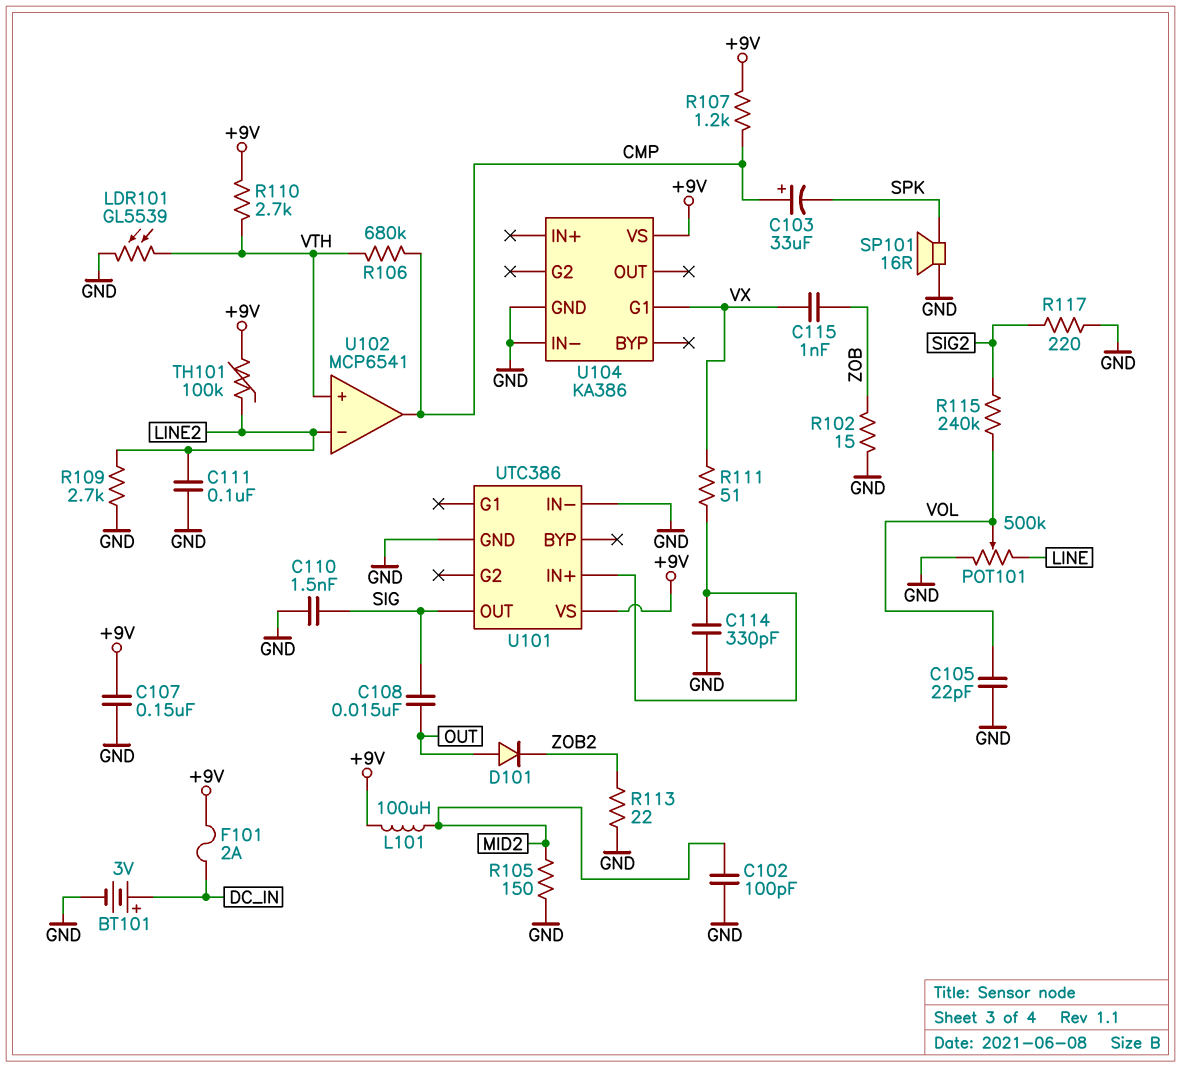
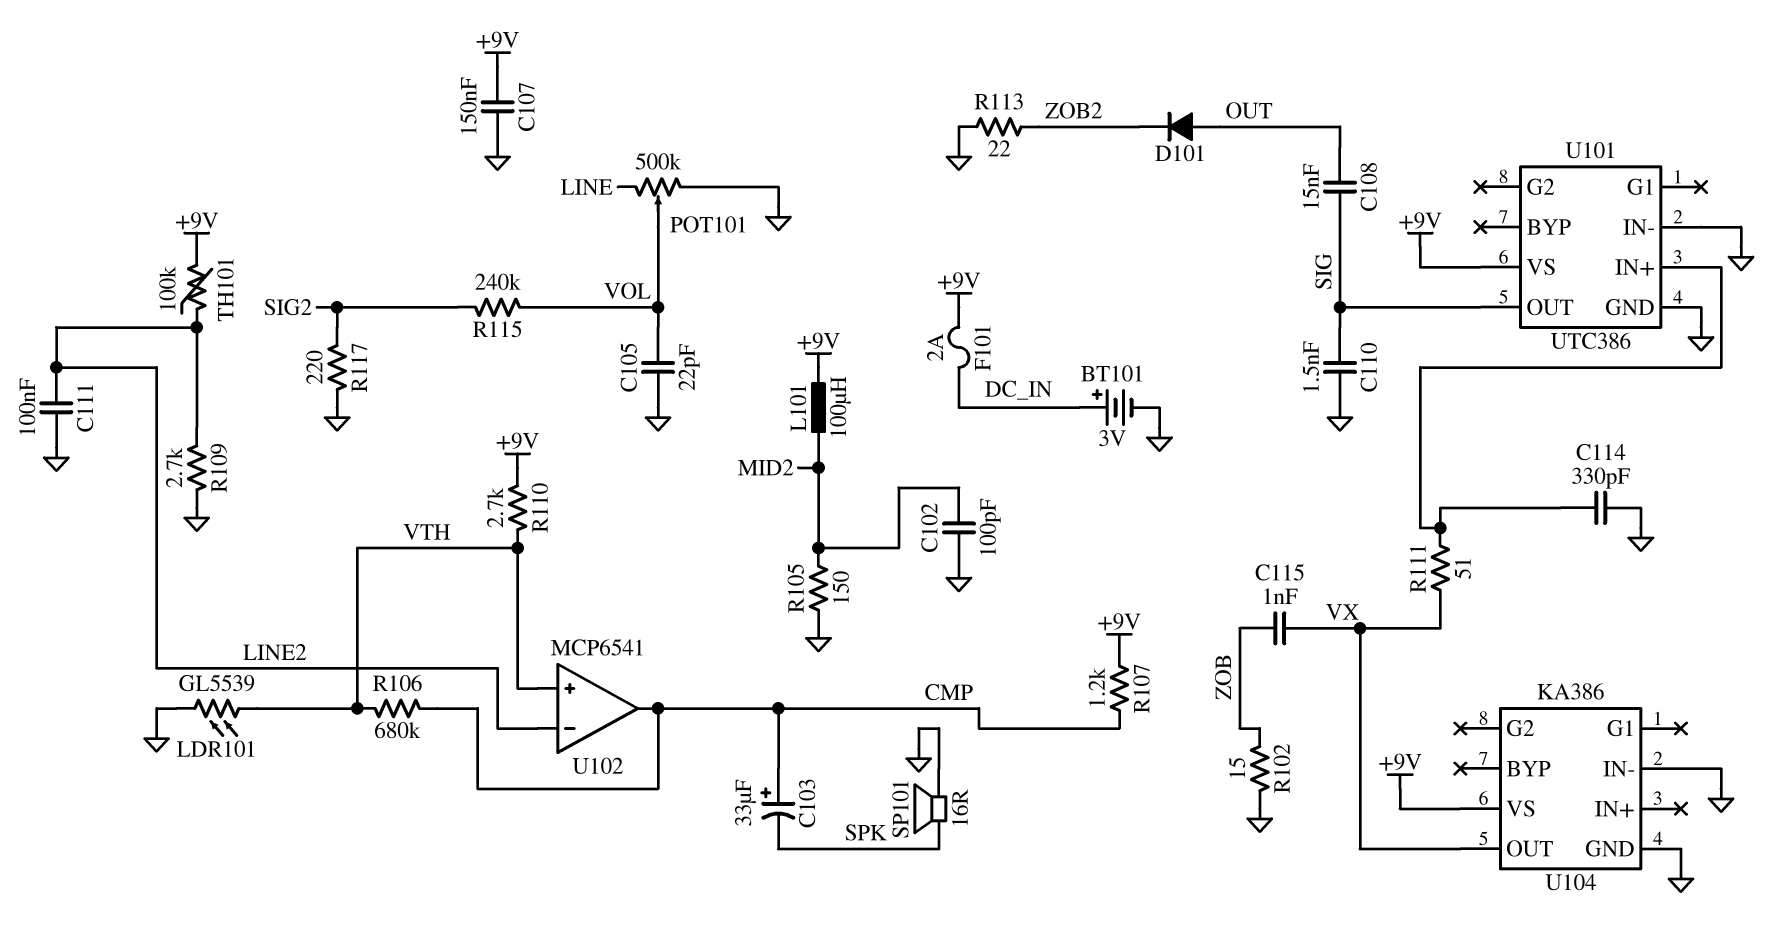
U104 pin G1: VX -> none
U104 pin OUT: none -> VX

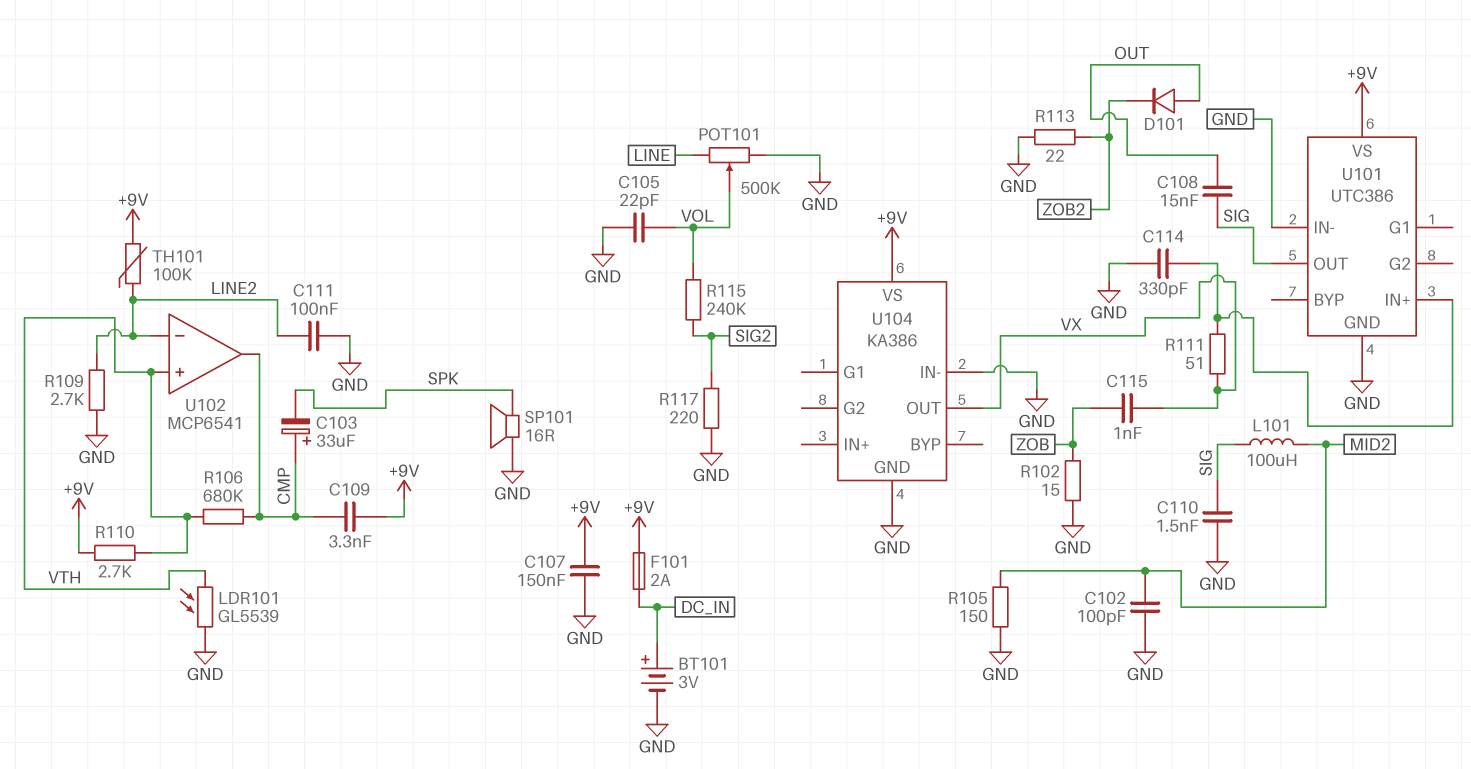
C109: none -> 3.3nF (+9V, CMP)
L101: 100uH (+9V, MID2) -> 100uH (MID2, SIG)
R107: 1.2k (+9V, CMP) -> none

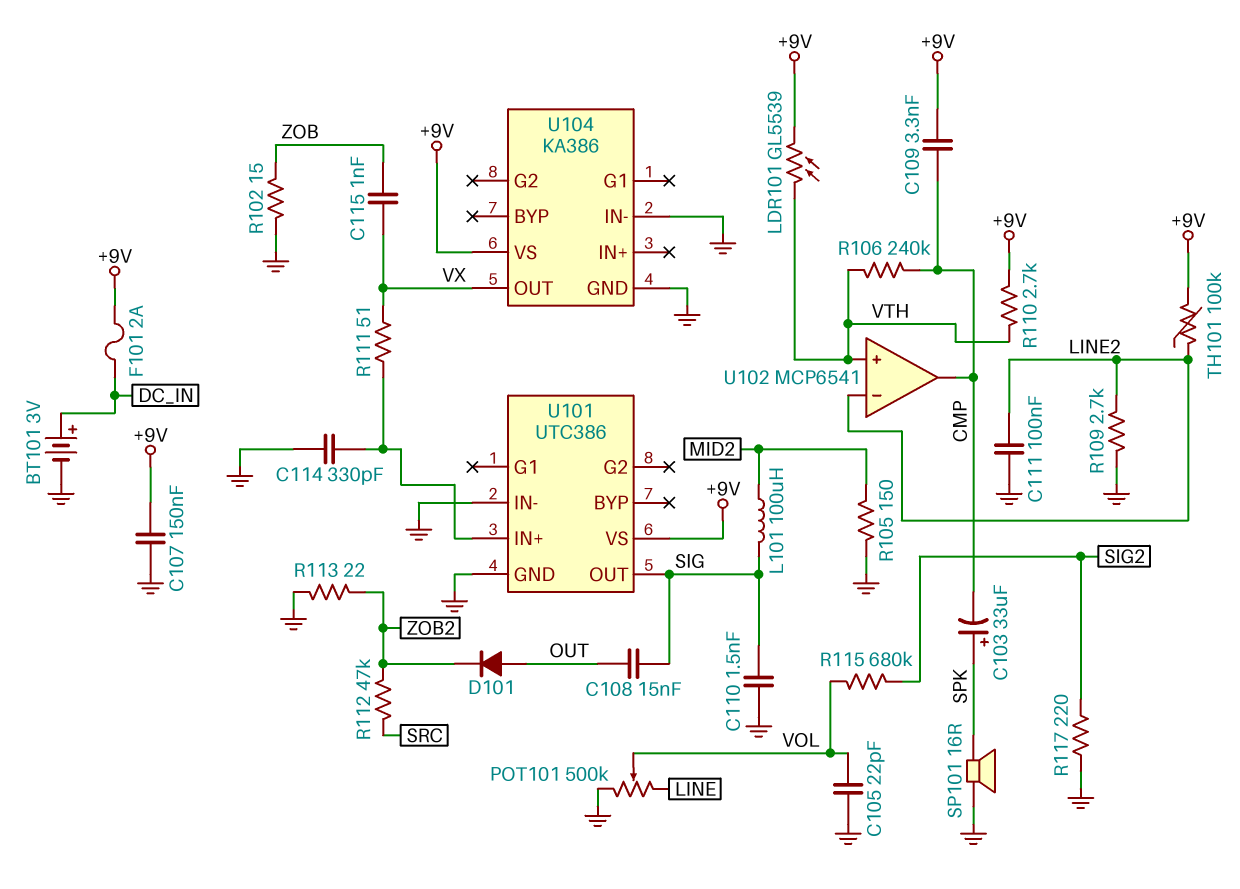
C102: 100pF (GND, MID2) -> none
C103: 33uF (plus CMP, minus SPK) -> 33uF (plus SPK, minus CMP)
LDR101: GL5539 (GND, VTH) -> GL5539 (+9V, VTH)
R106: 680k (CMP, VTH) -> 240k (CMP, VTH)
R112: none -> 47k (SRC, ZOB2)
R115: 240k (SIG2, VOL) -> 680k (SIG2, VOL)

